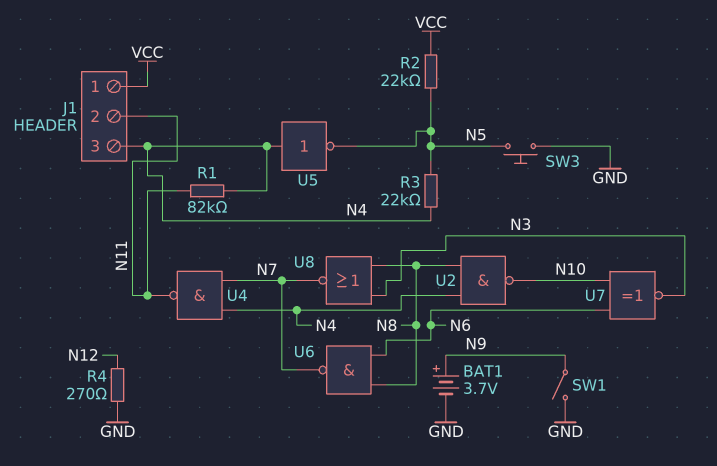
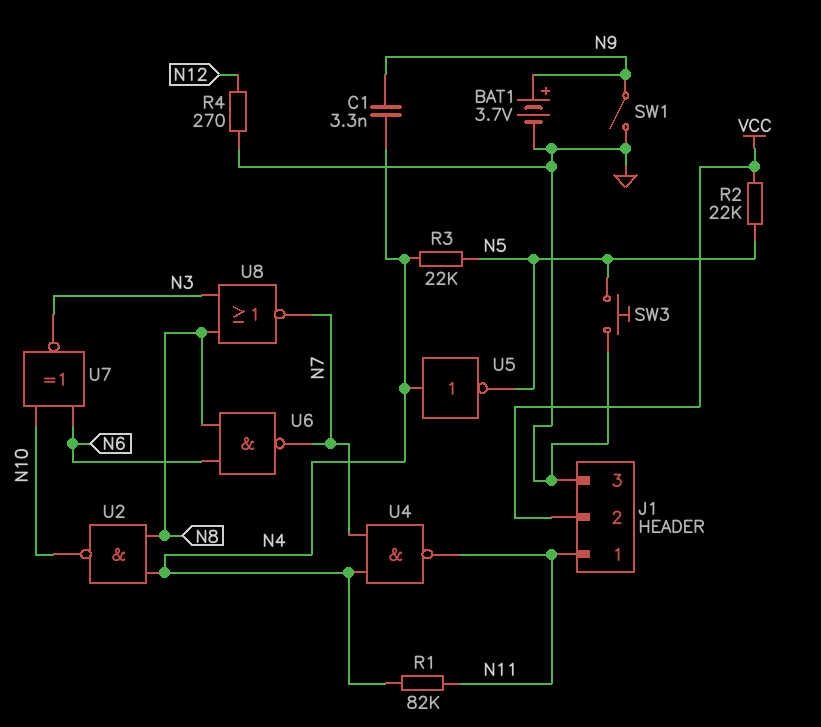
C1: none -> 3.3nF (N4, N9)
J1 pin 1: VCC -> N11
J1 pin 2: N11 -> VCC
J1 pin 3: N4 -> GND

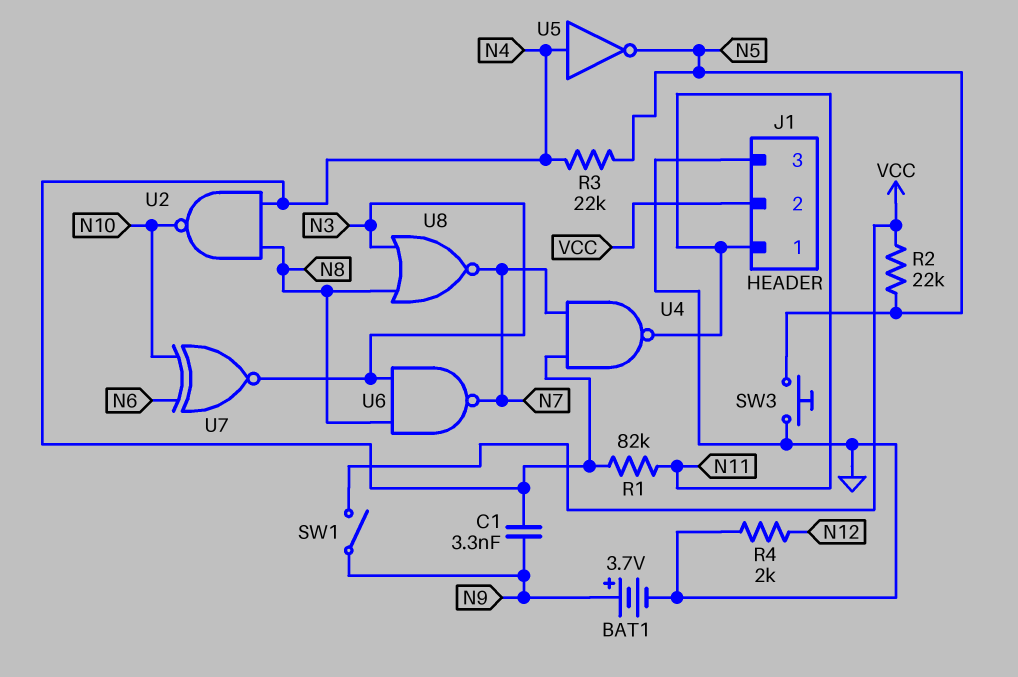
R4: 270 (GND, N12) -> 2k (GND, N12)
SW1: switch (GND, N9) -> switch (N9, VCC)
U6: NAND (in N6, in N8, out N7) -> NAND (in N3, in N8, out N7)

